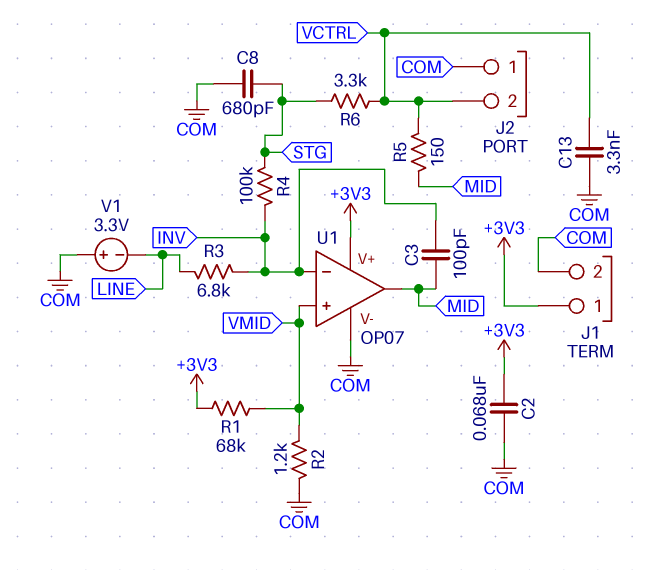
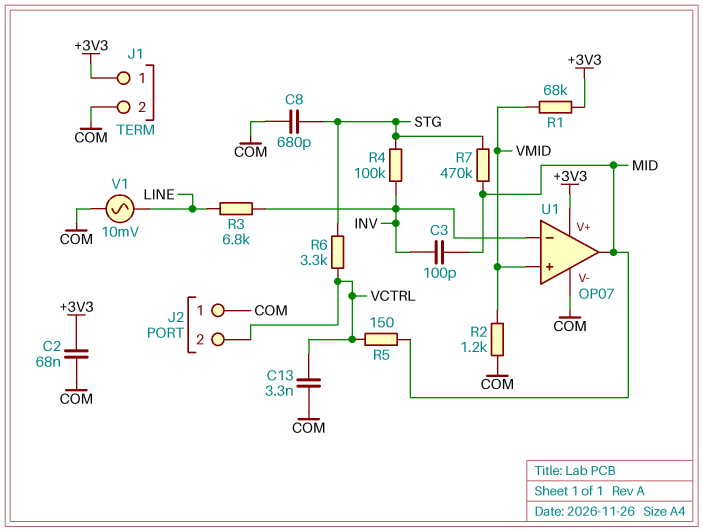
R7: none -> 470k (MID, STG)
V1: 3.3V (plus COM, minus LINE) -> AC 10mV (COM, LINE)

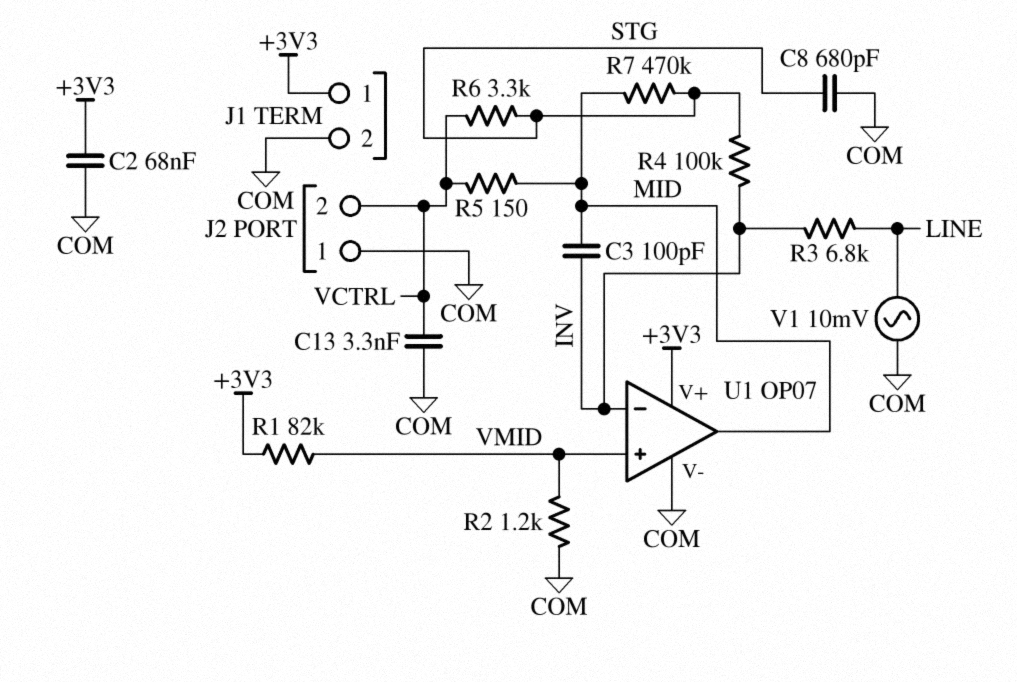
R1: 68k (+3V3, VMID) -> 82k (+3V3, VMID)

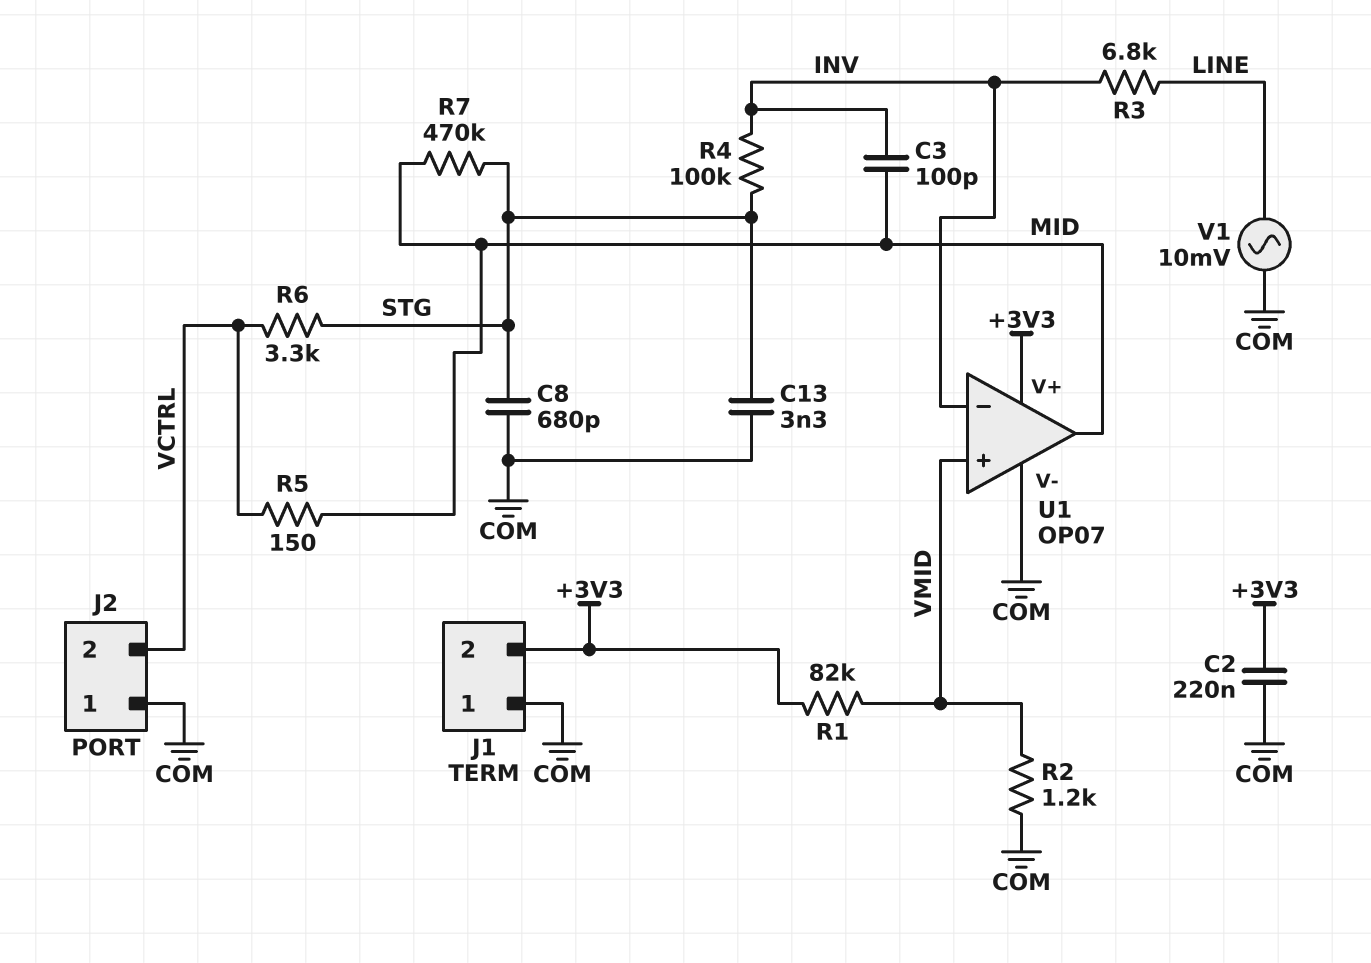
C2: 68nF (+3V3, COM) -> 220nF (+3V3, COM)
C13: 3.3nF (COM, VCTRL) -> 3.3nF (COM, STG)
J1 pin 1: +3V3 -> COM
J1 pin 2: COM -> +3V3

